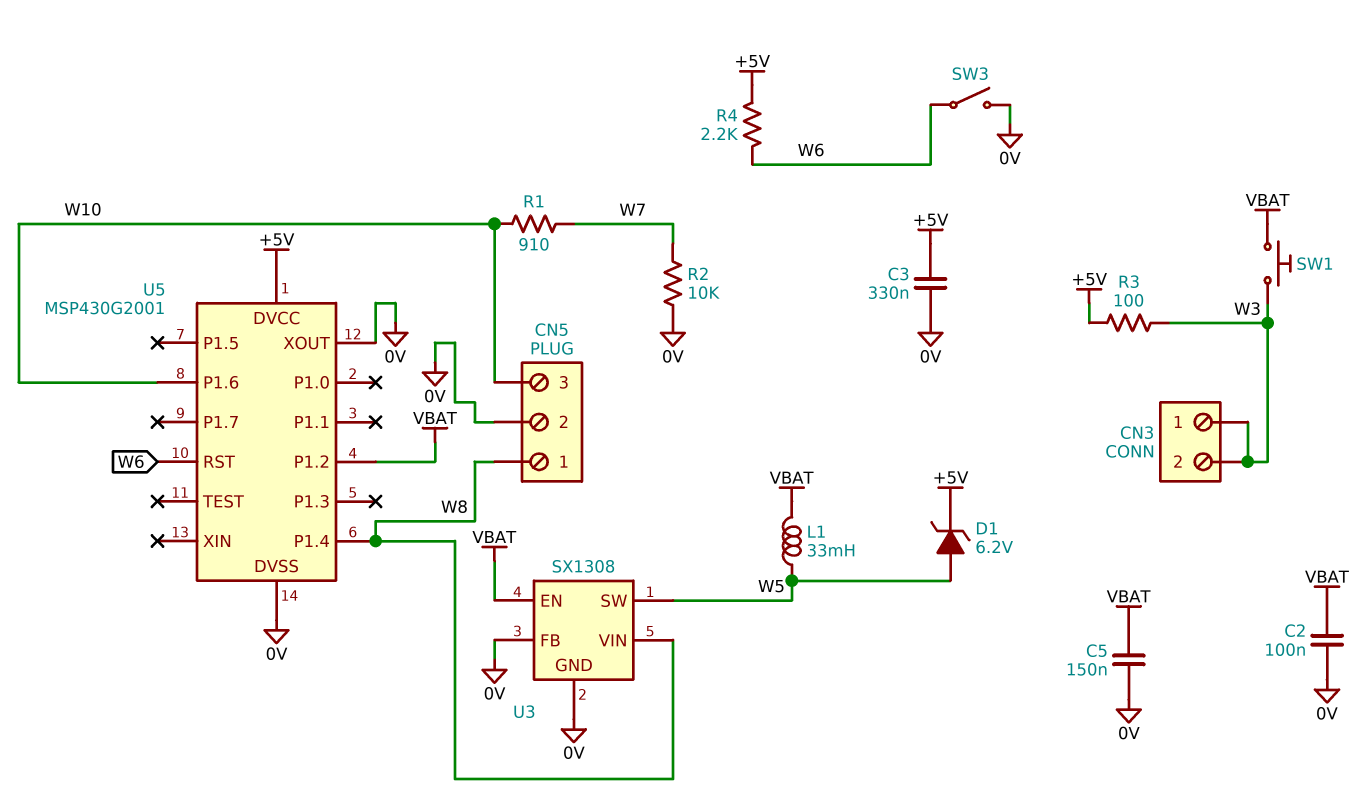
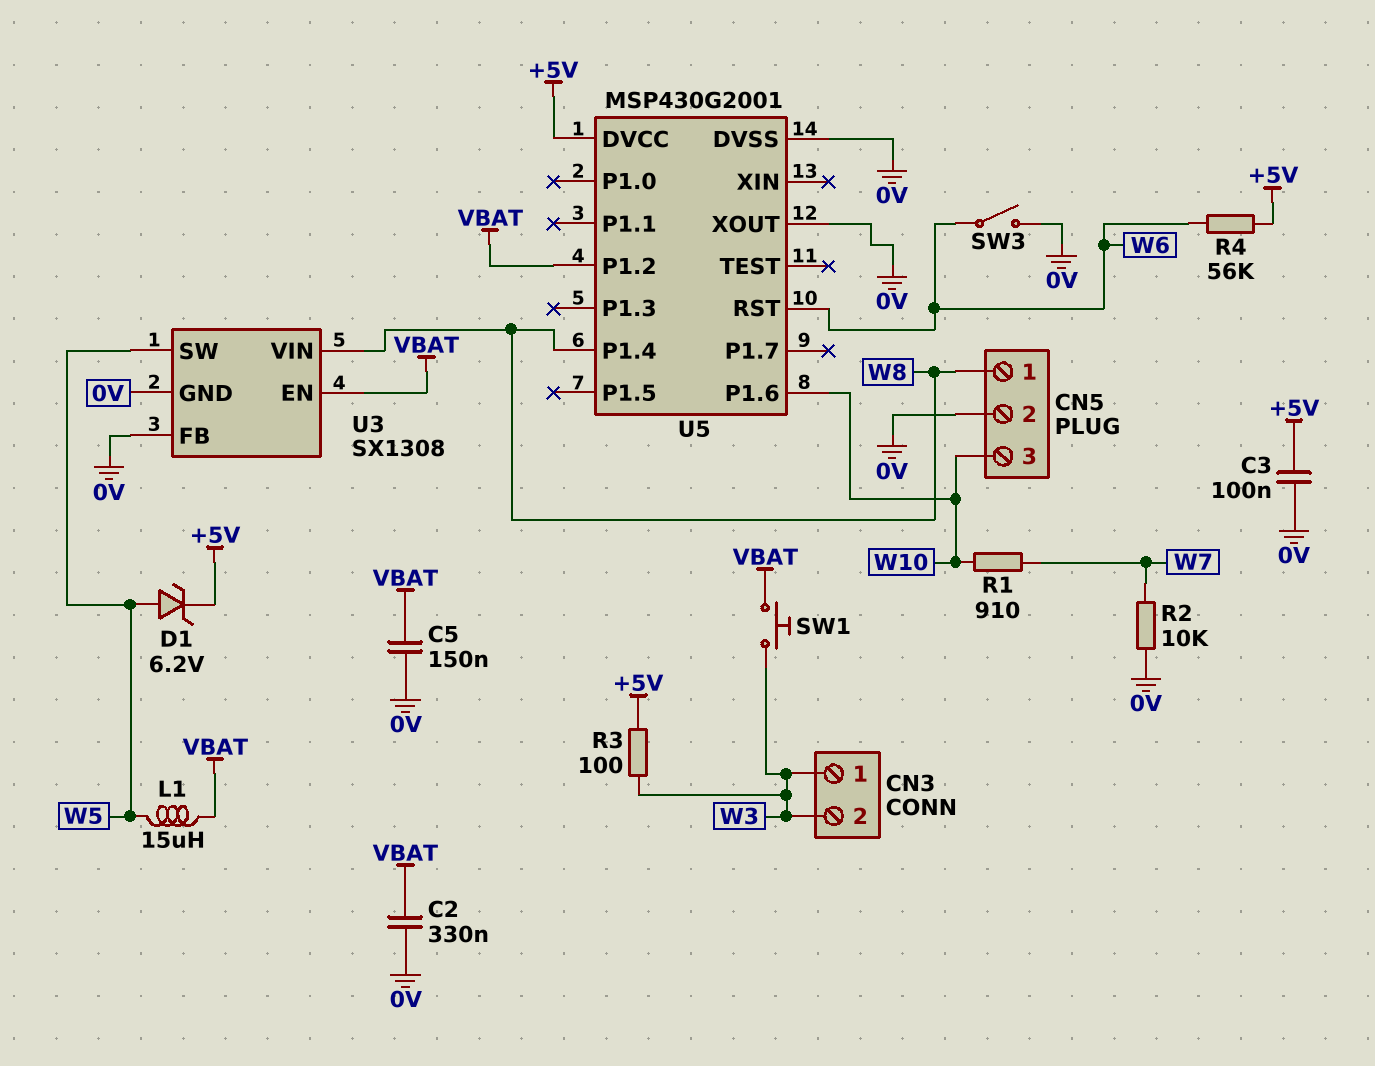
C2: 100nF (0V, VBAT) -> 330nF (0V, VBAT)
C3: 330nF (+5V, 0V) -> 100nF (+5V, 0V)
L1: 33mH (VBAT, W5) -> 15uH (VBAT, W5)
R4: 2.2k (+5V, W6) -> 56k (+5V, W6)

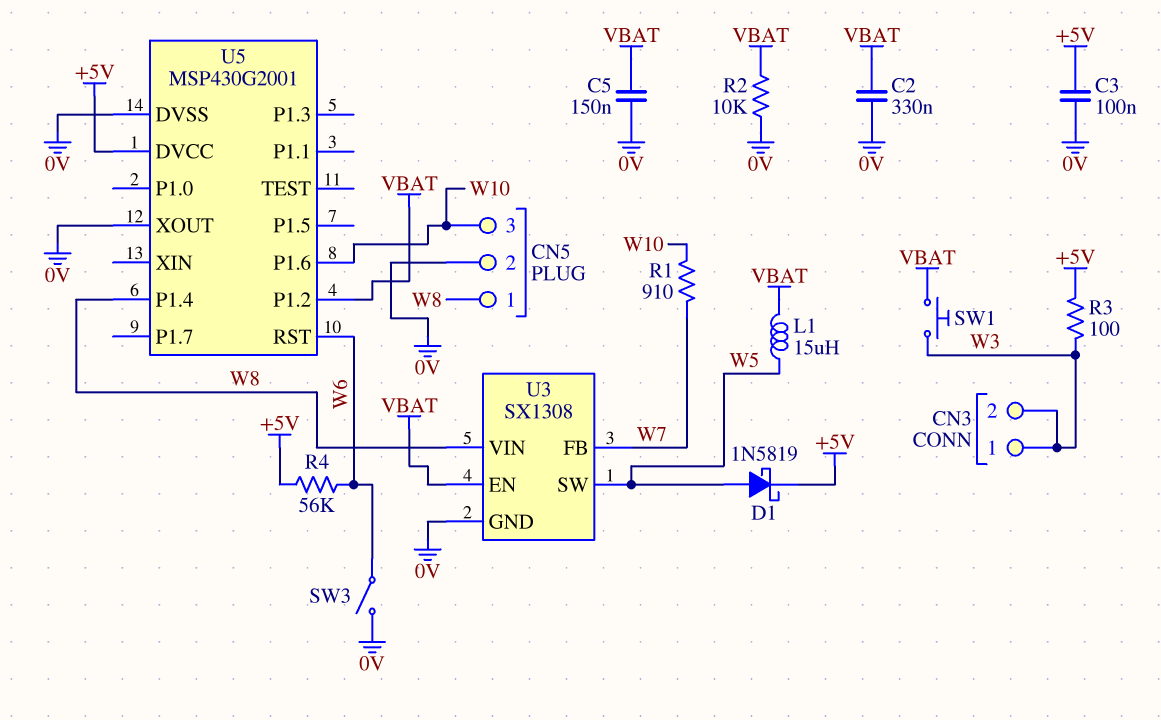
D1: zener 6.2V (A W5, K +5V) -> schottky 1N5819 (A W5, K +5V)
R2: 10k (0V, W7) -> 10k (0V, VBAT)
U3 pin FB: 0V -> W7

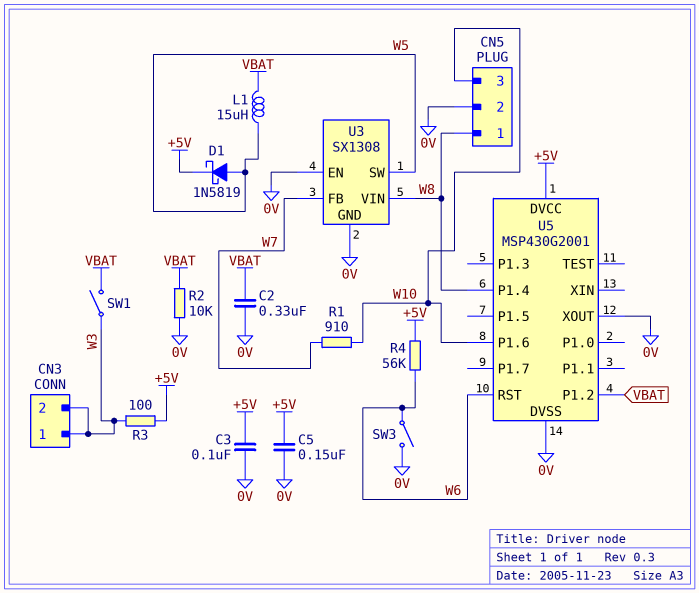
C5: 150nF (0V, VBAT) -> 150nF (+5V, 0V)
SW1: button (VBAT, W3) -> switch (VBAT, W3)
U3 pin EN: VBAT -> 0V

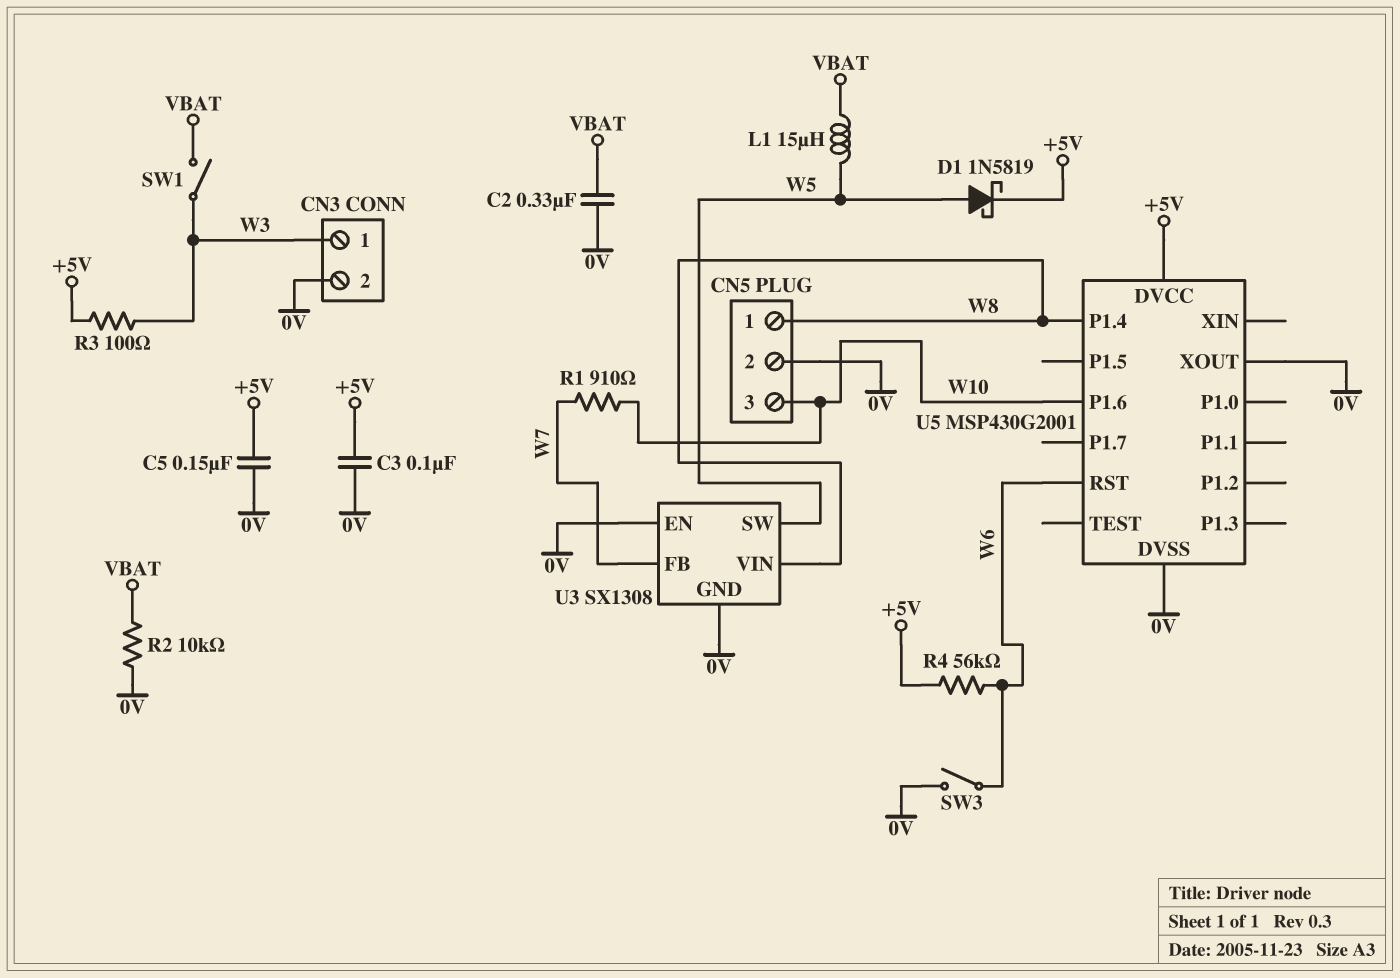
CN3 pin 2: W3 -> 0V
U5 pin P1.2: VBAT -> none

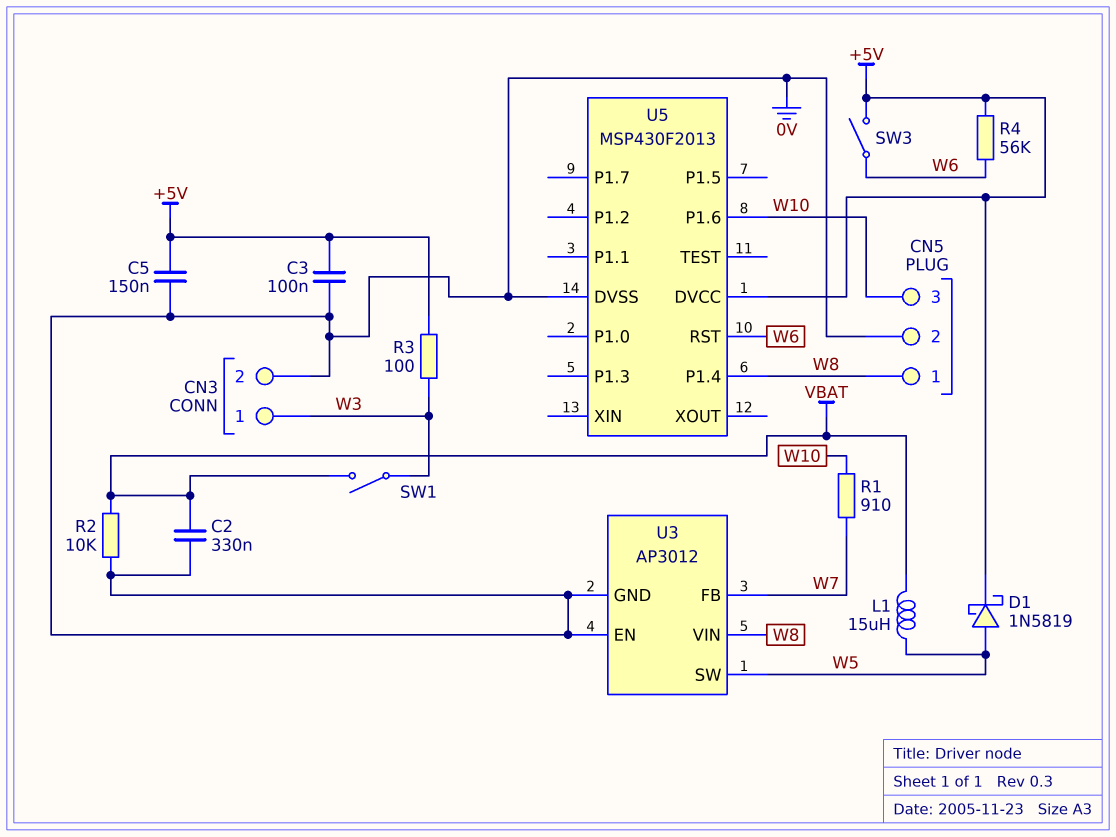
SW3: switch (0V, W6) -> switch (+5V, W6)
U3: SX1308 -> AP3012
U5: MSP430G2001 -> MSP430F2013
U5 pin XOUT: 0V -> none

